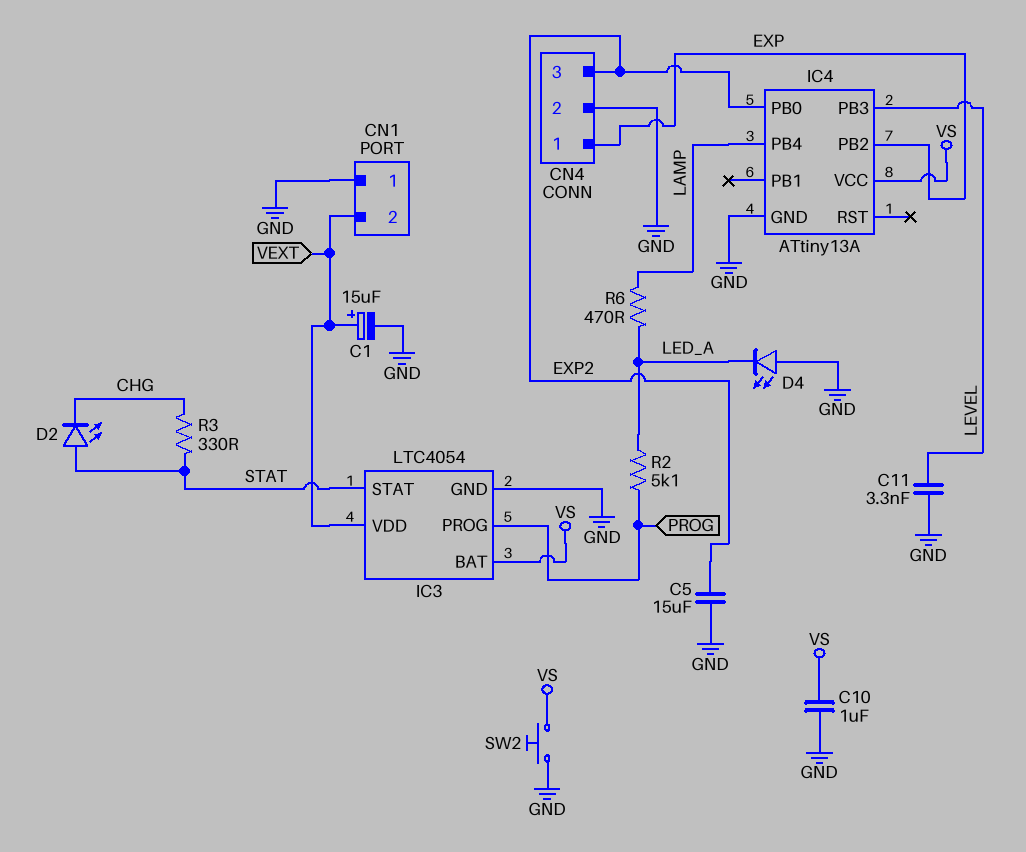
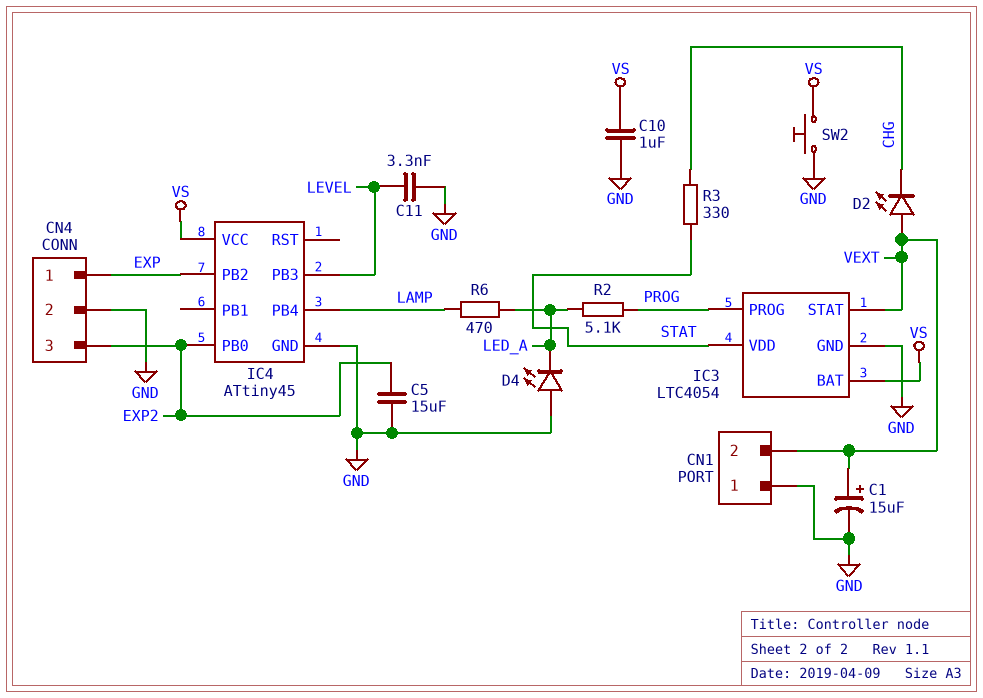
D2: LED (A STAT, K CHG) -> LED (A VEXT, K CHG)
IC3 pin STAT: STAT -> VEXT
IC3 pin VDD: VEXT -> STAT
IC4: ATtiny13A -> ATtiny45

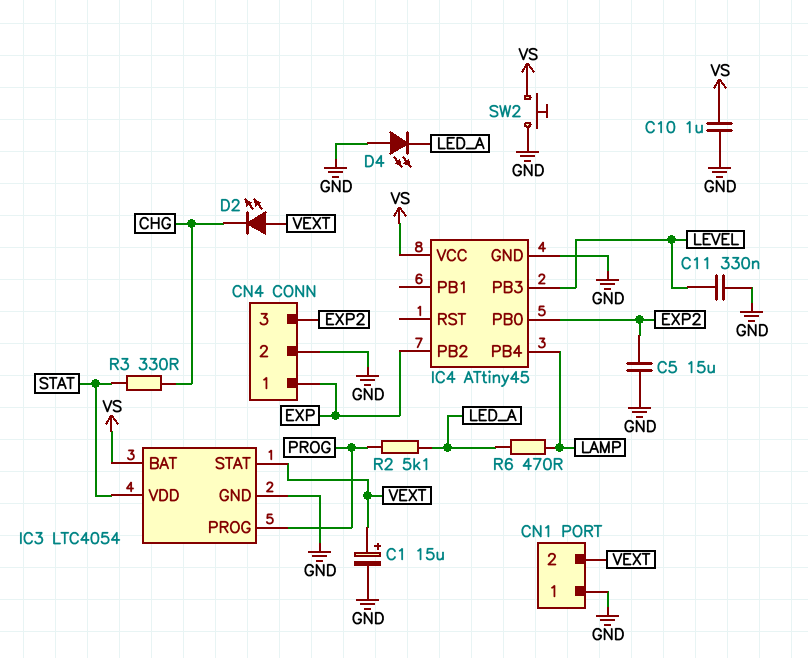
C11: 3.3nF (GND, LEVEL) -> 330nF (GND, LEVEL)

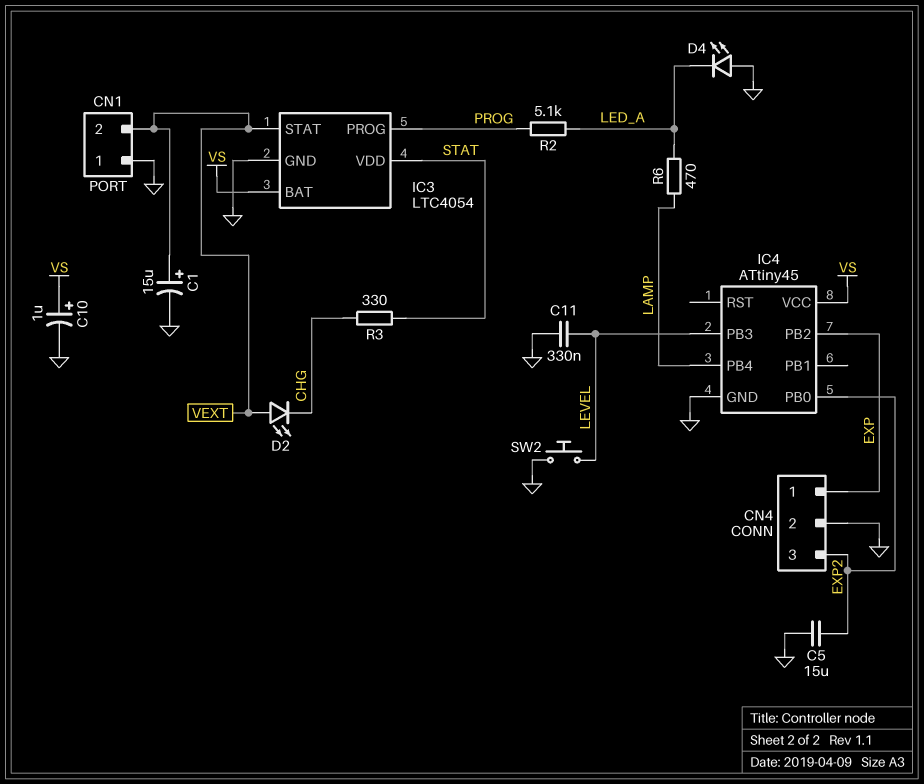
C10: 1uF (GND, VS) -> 1uF (plus VS, minus GND)
SW2: button (GND, VS) -> button (GND, LEVEL)

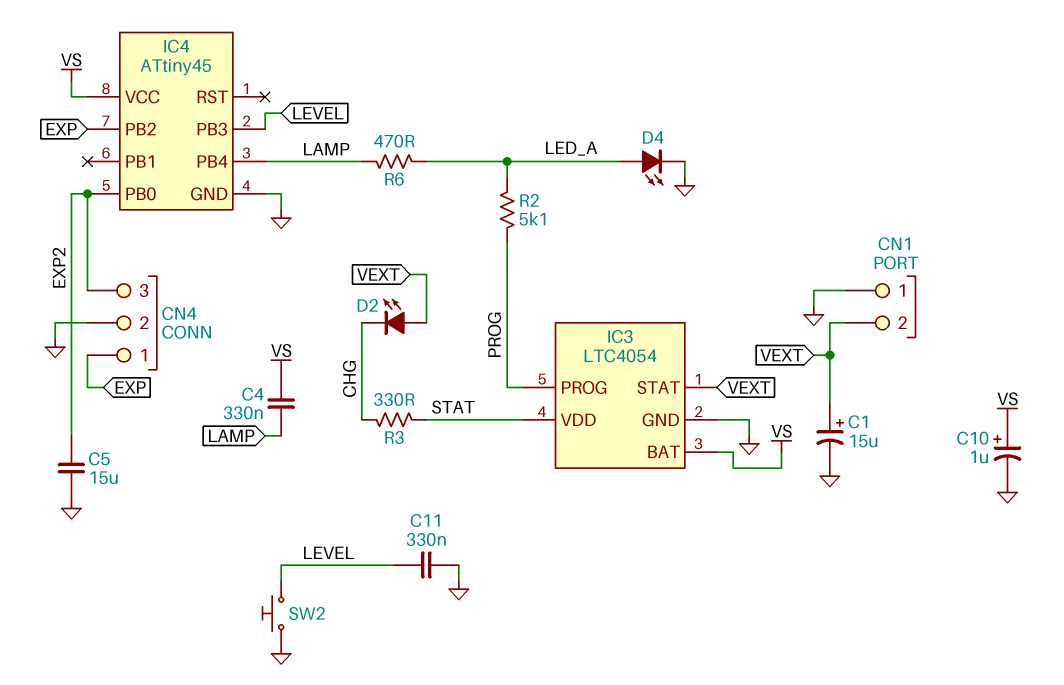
C4: none -> 330nF (LAMP, VS)
D4: LED (A GND, K LED_A) -> LED (A LED_A, K GND)

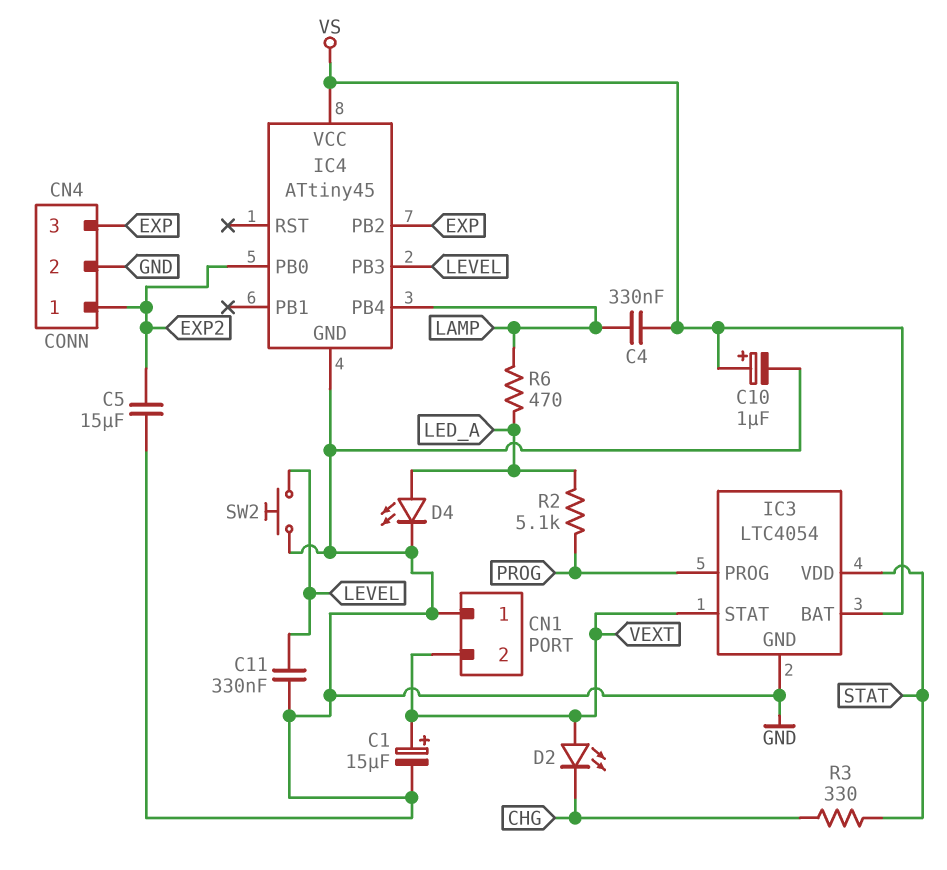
CN4 pin 1: EXP -> EXP2
CN4 pin 3: EXP2 -> EXP

